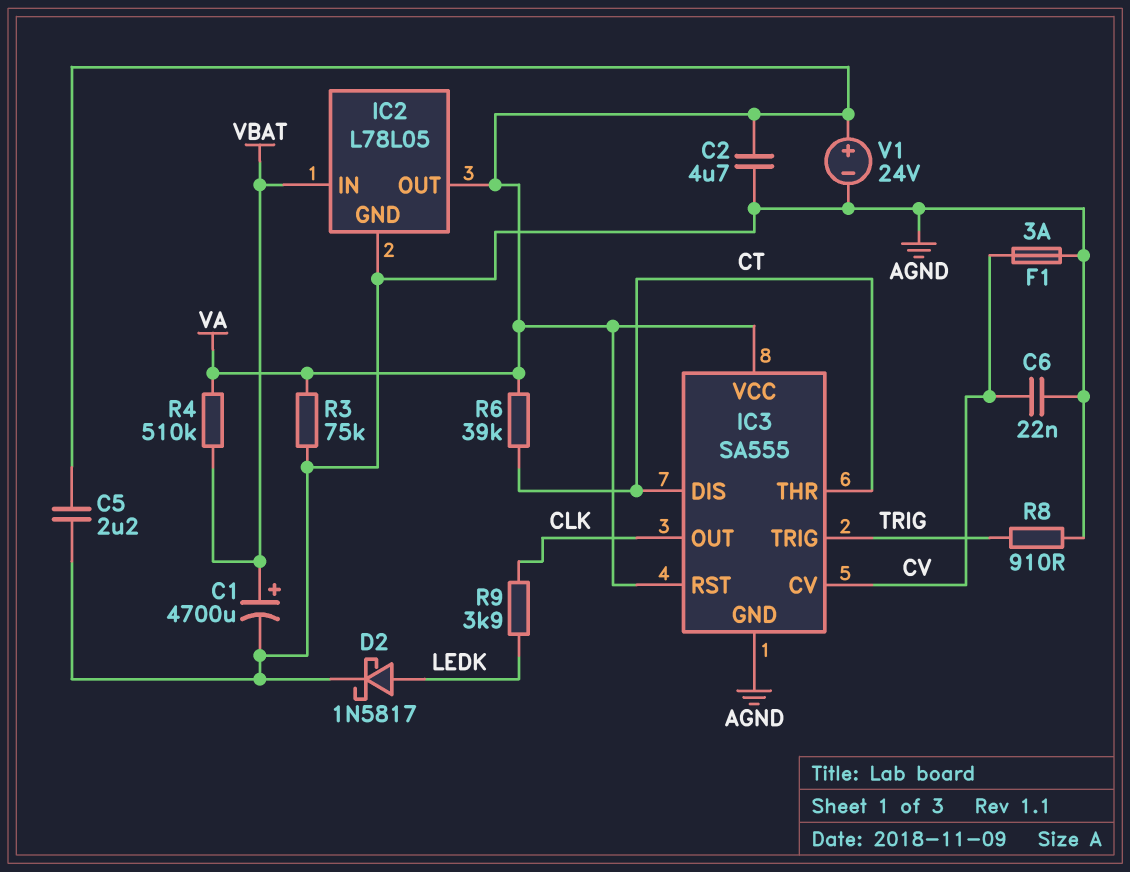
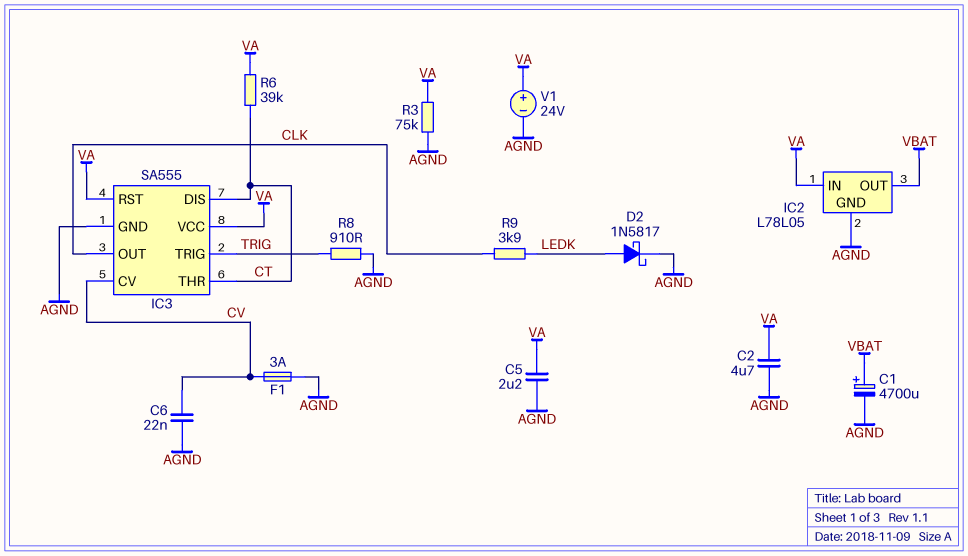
IC2 pin IN: VBAT -> VA
IC2 pin OUT: VA -> VBAT
R4: 510k (VA, VBAT) -> none

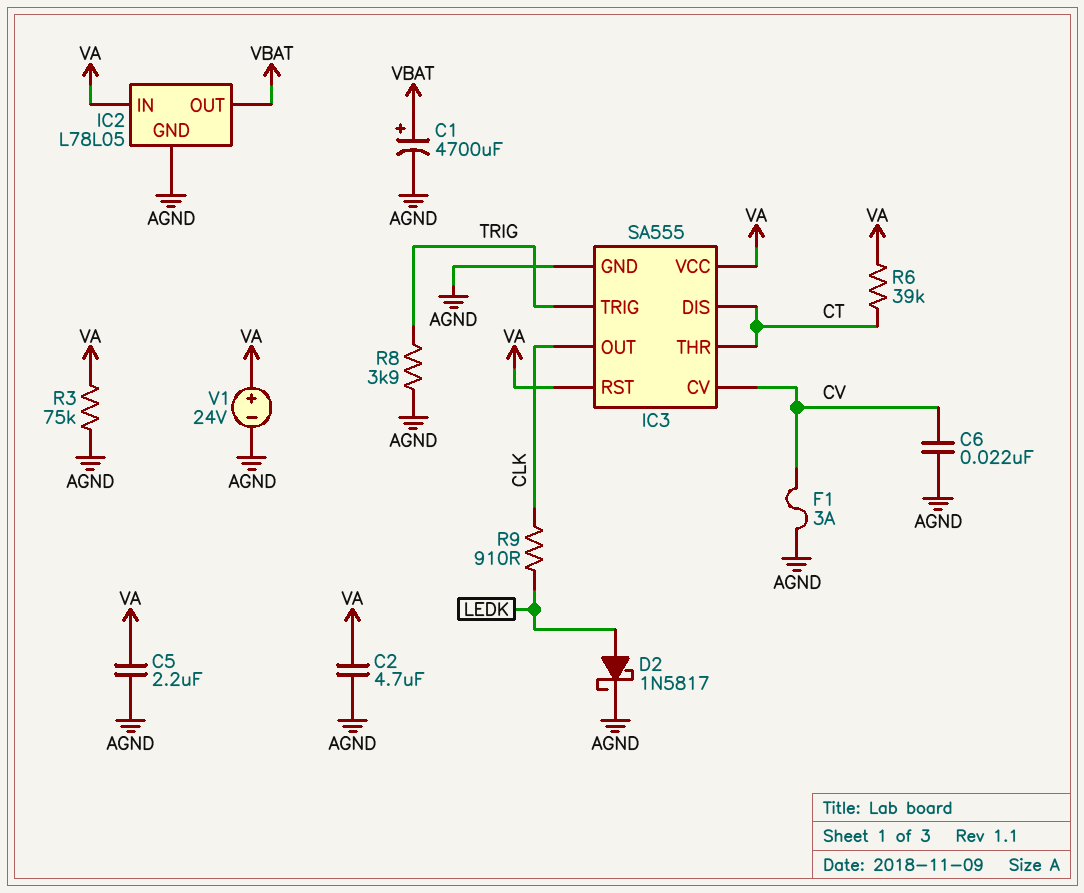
R8: 910 (AGND, TRIG) -> 3.9k (AGND, TRIG)
R9: 3.9k (CLK, LEDK) -> 910 (CLK, LEDK)

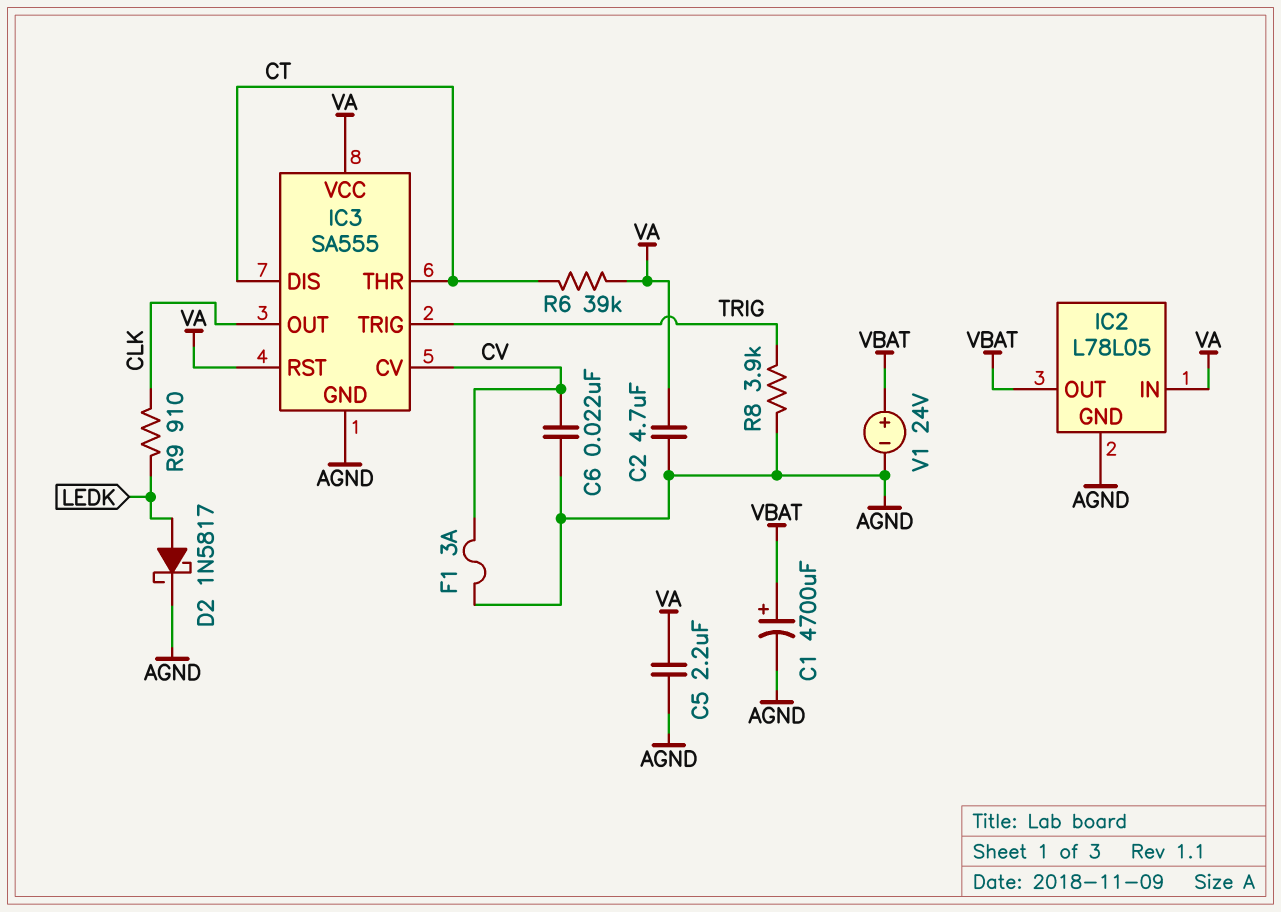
R3: 75k (AGND, VA) -> none
V1: 24V (plus VA, minus AGND) -> 24V (plus VBAT, minus AGND)

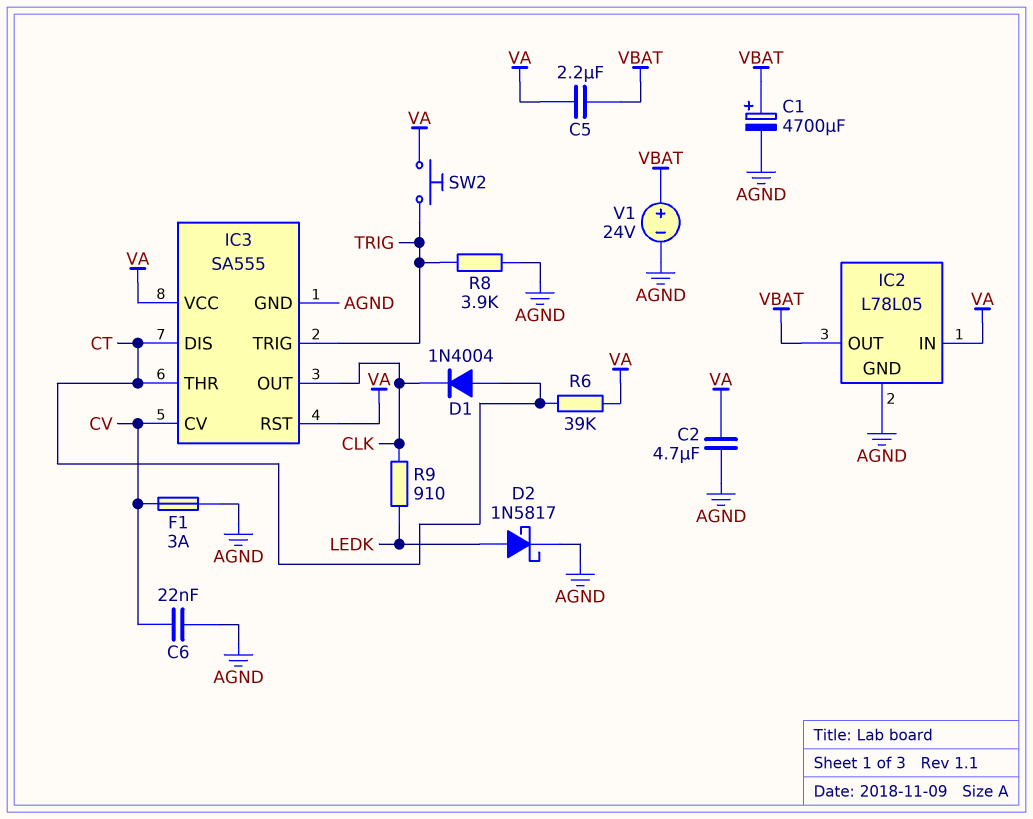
C5: 2.2uF (AGND, VA) -> 2.2uF (VA, VBAT)
D1: none -> diode 1N4004 (A CT, K CLK)
SW2: none -> button (TRIG, VA)

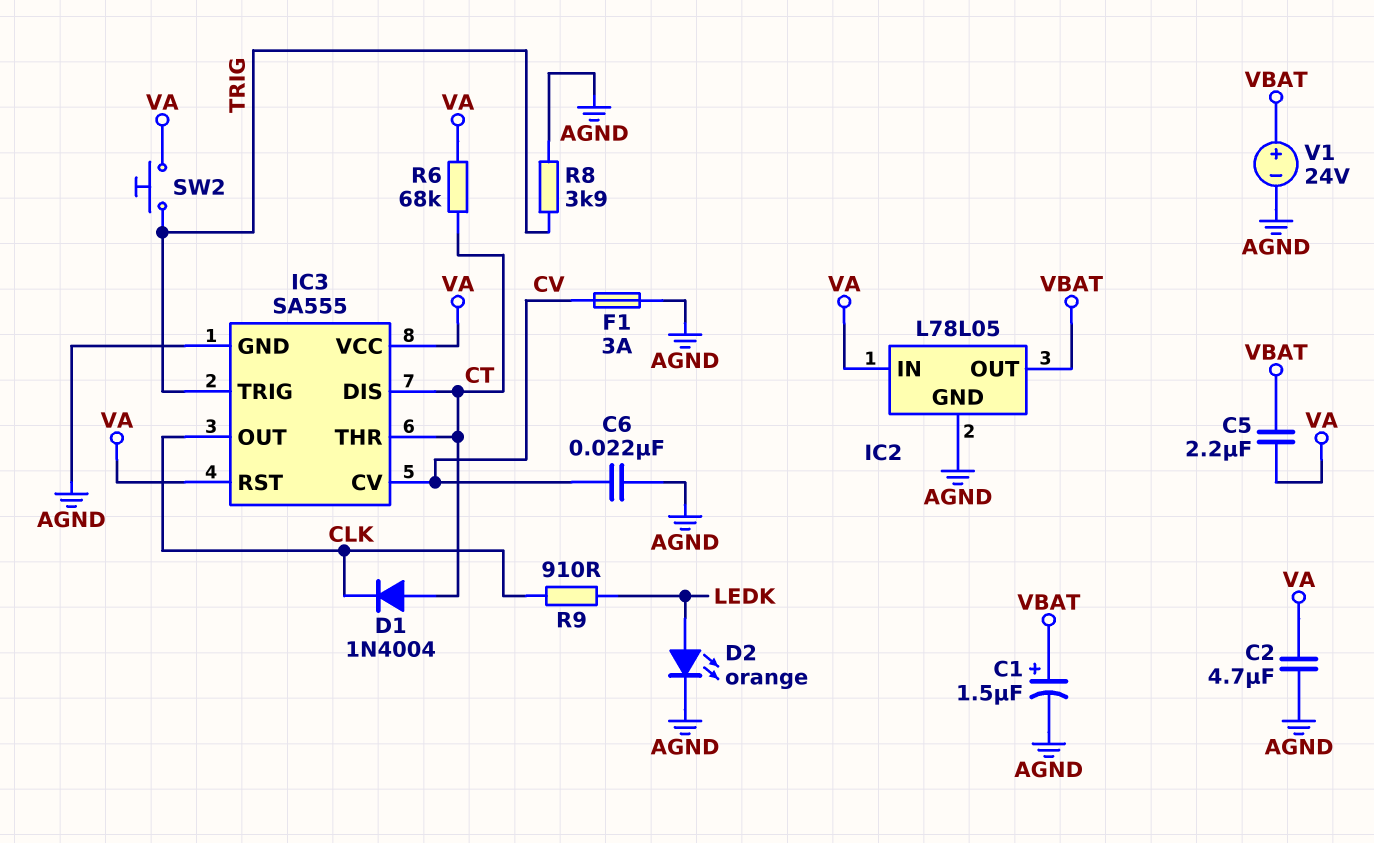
C1: 4700uF (plus VBAT, minus AGND) -> 1.5uF (plus VBAT, minus AGND)
D2: schottky 1N5817 (A LEDK, K AGND) -> LED orange (A LEDK, K AGND)
R6: 39k (CT, VA) -> 68k (CT, VA)

